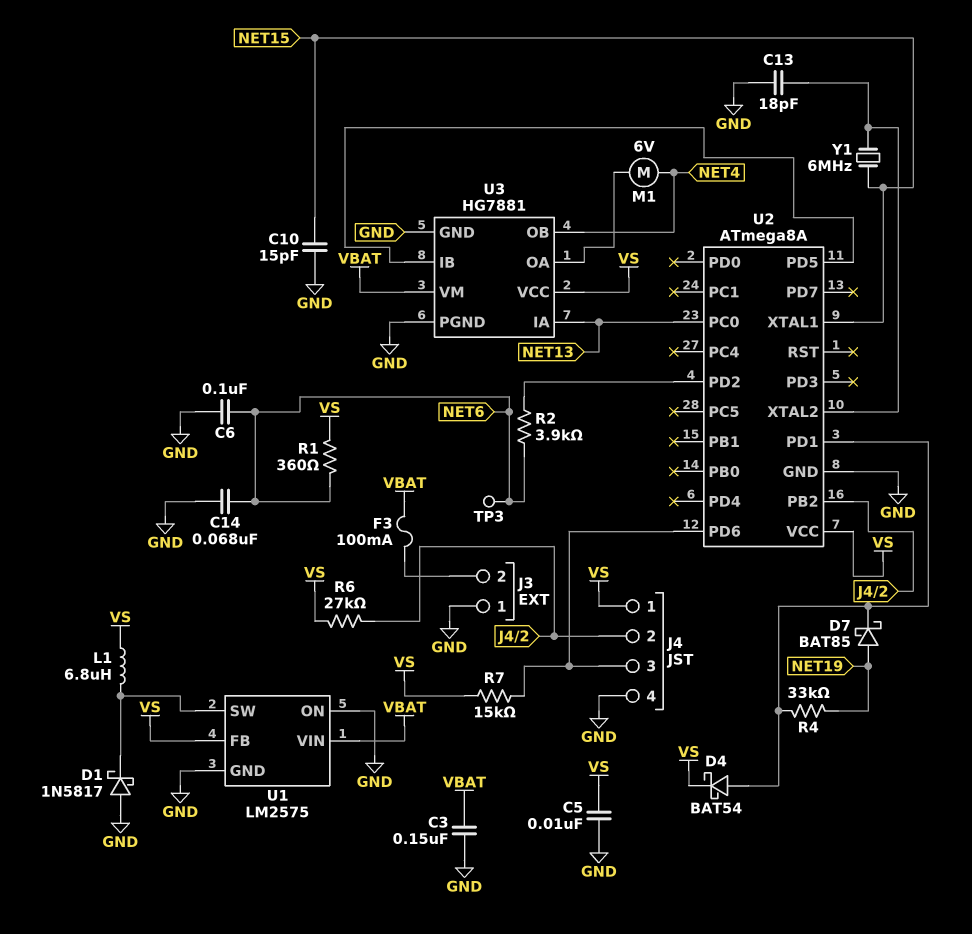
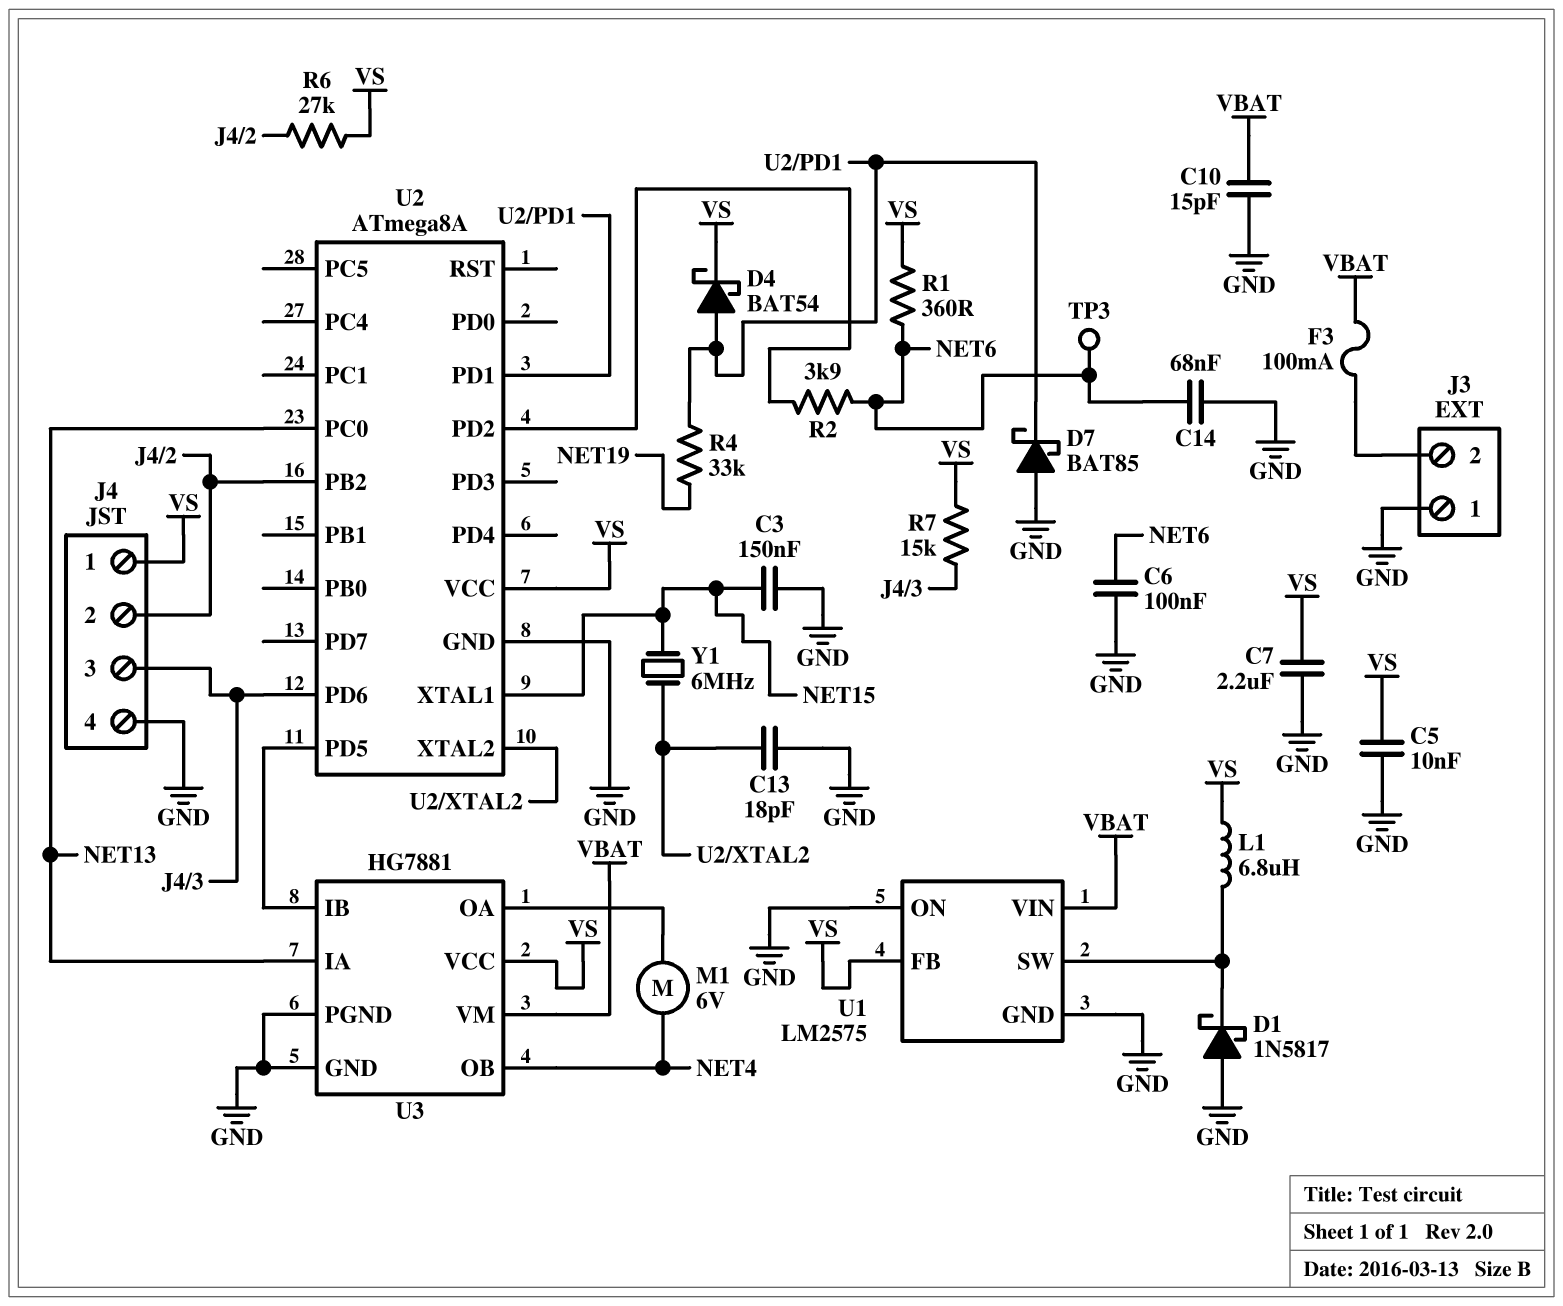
C3: 150nF (GND, VBAT) -> 150nF (GND, NET15)
C7: none -> 2.2uF (GND, VS)
C10: 15pF (GND, NET15) -> 15pF (GND, VBAT)
D7: schottky BAT85 (A NET19, K U2/PD1) -> schottky BAT85 (A GND, K U2/PD1)

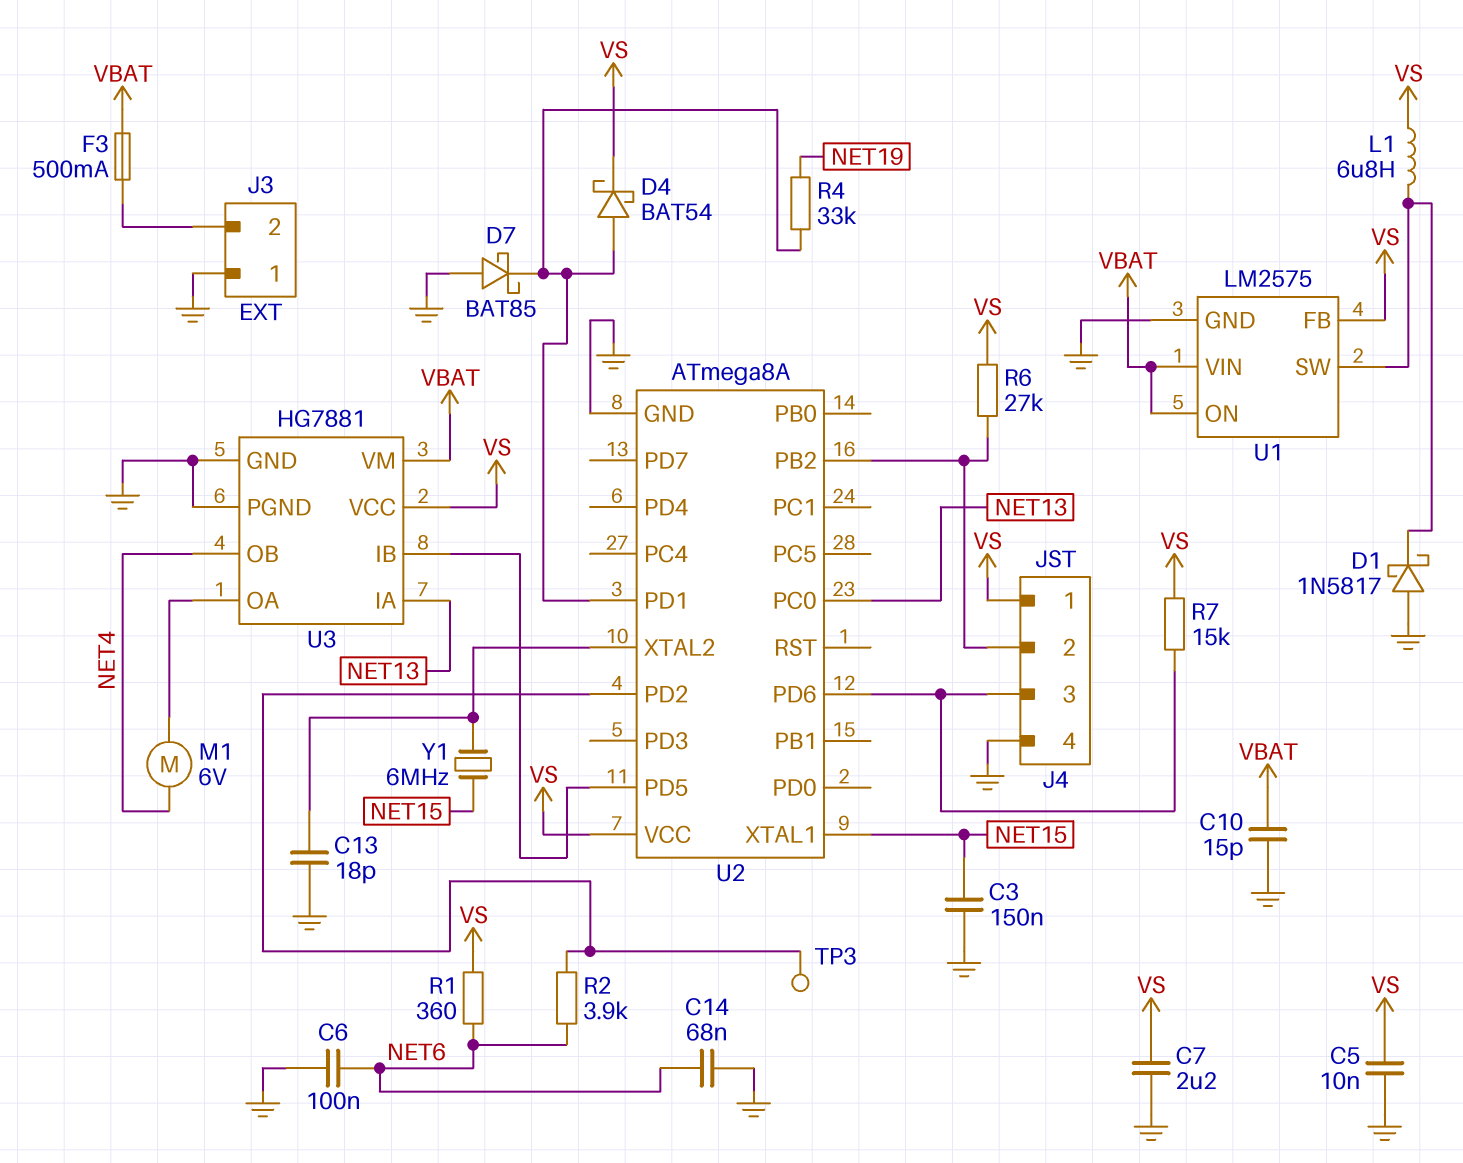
F3: 100mA (J3/2, VBAT) -> 500mA (J3/2, VBAT)
TP3: test point (NET6) -> test point (U2/PD2)
U1 pin ON: GND -> VBAT

